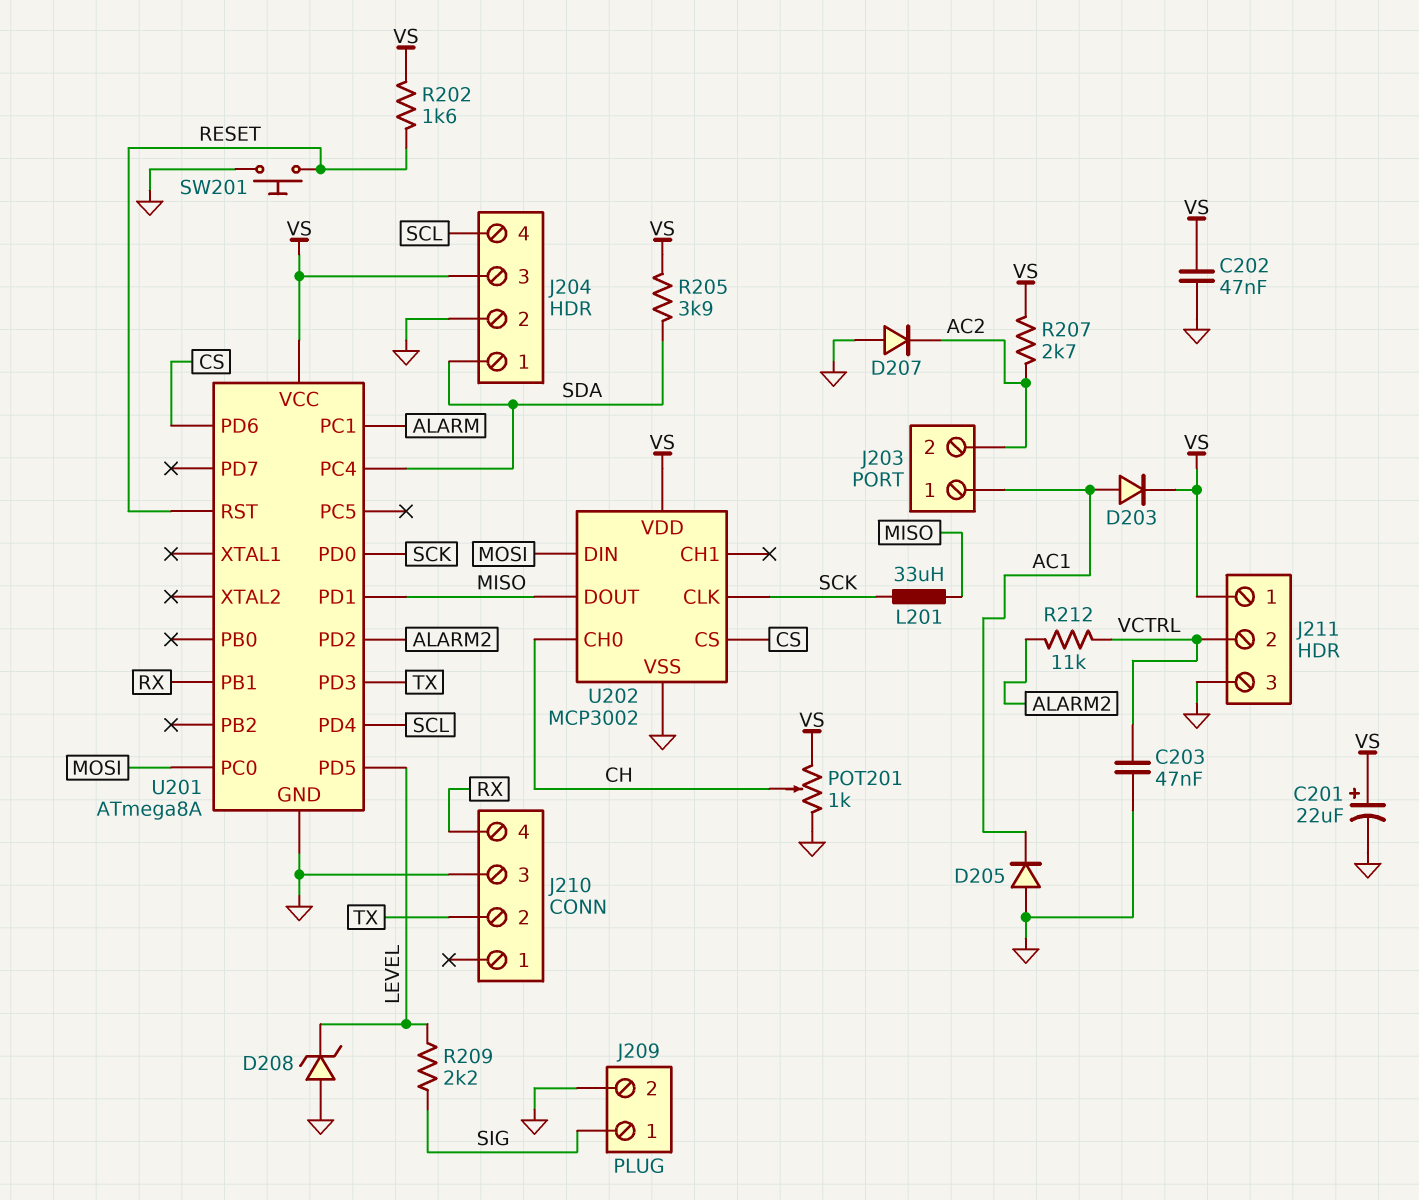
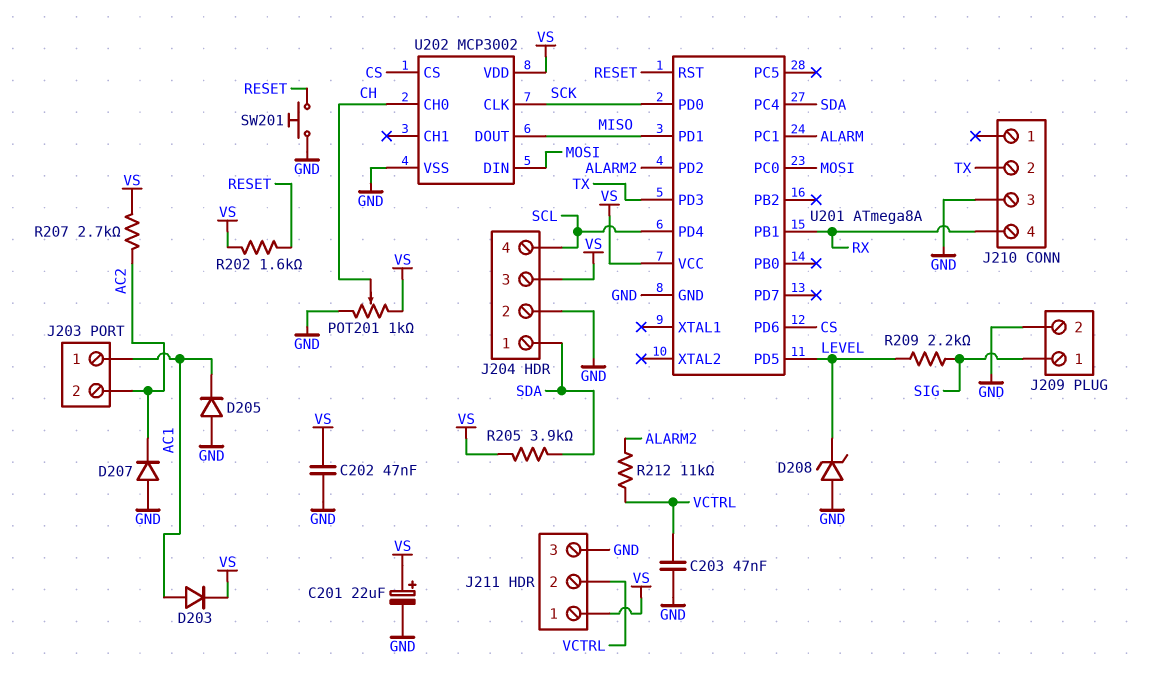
L201: 33uH (MISO, SCK) -> none

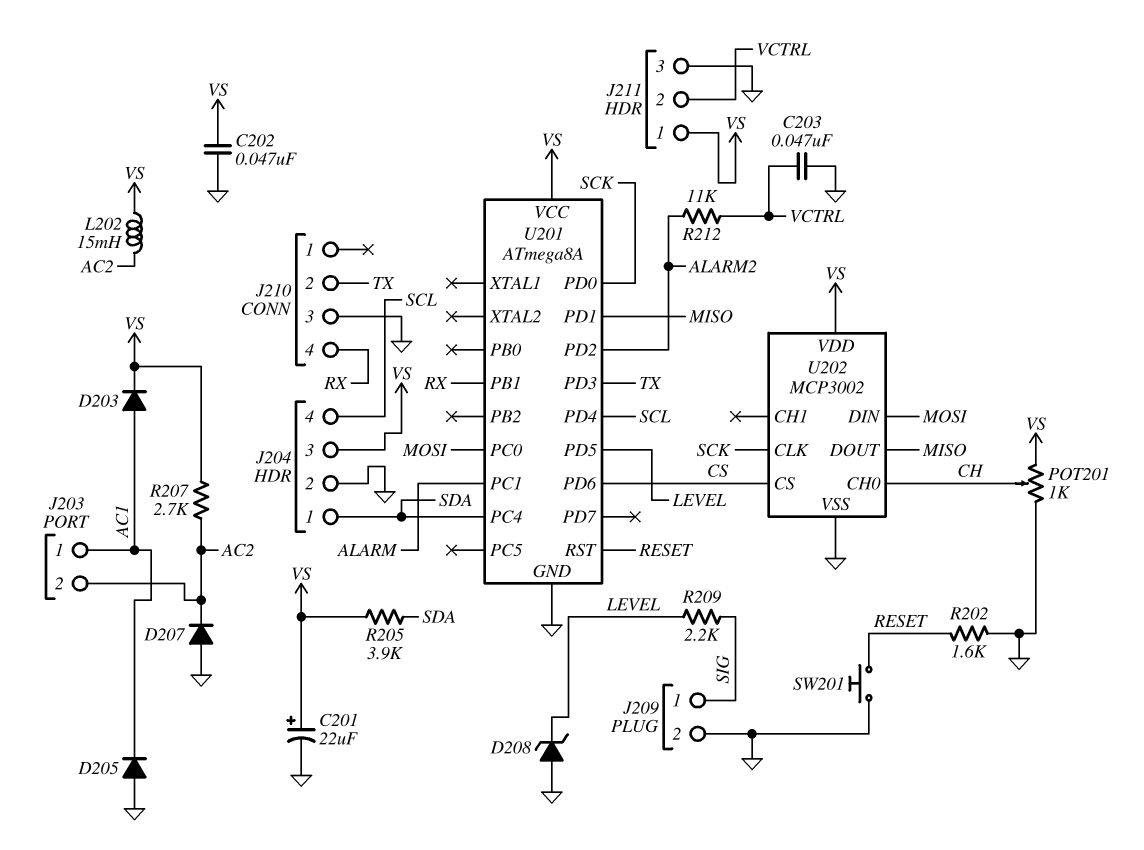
L202: none -> 15mH (AC2, VS)
R202: 1.6k (RESET, VS) -> 1.6k (GND, RESET)

